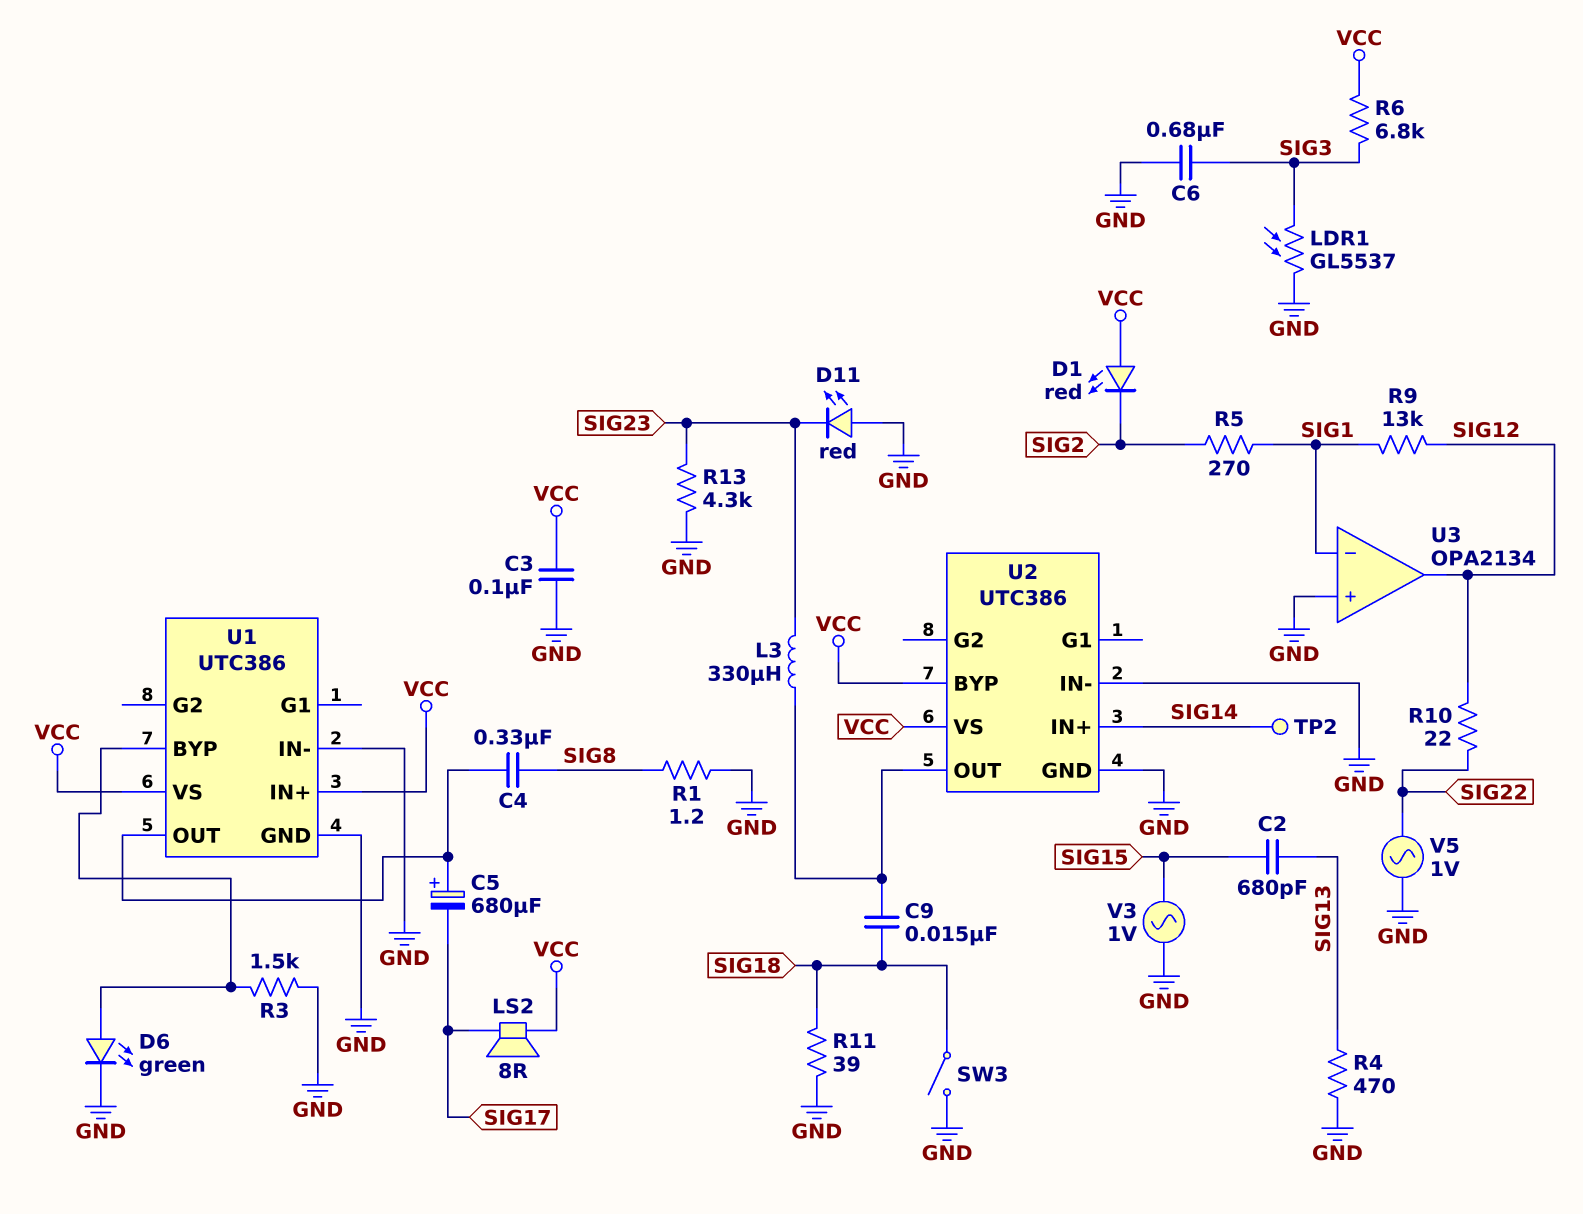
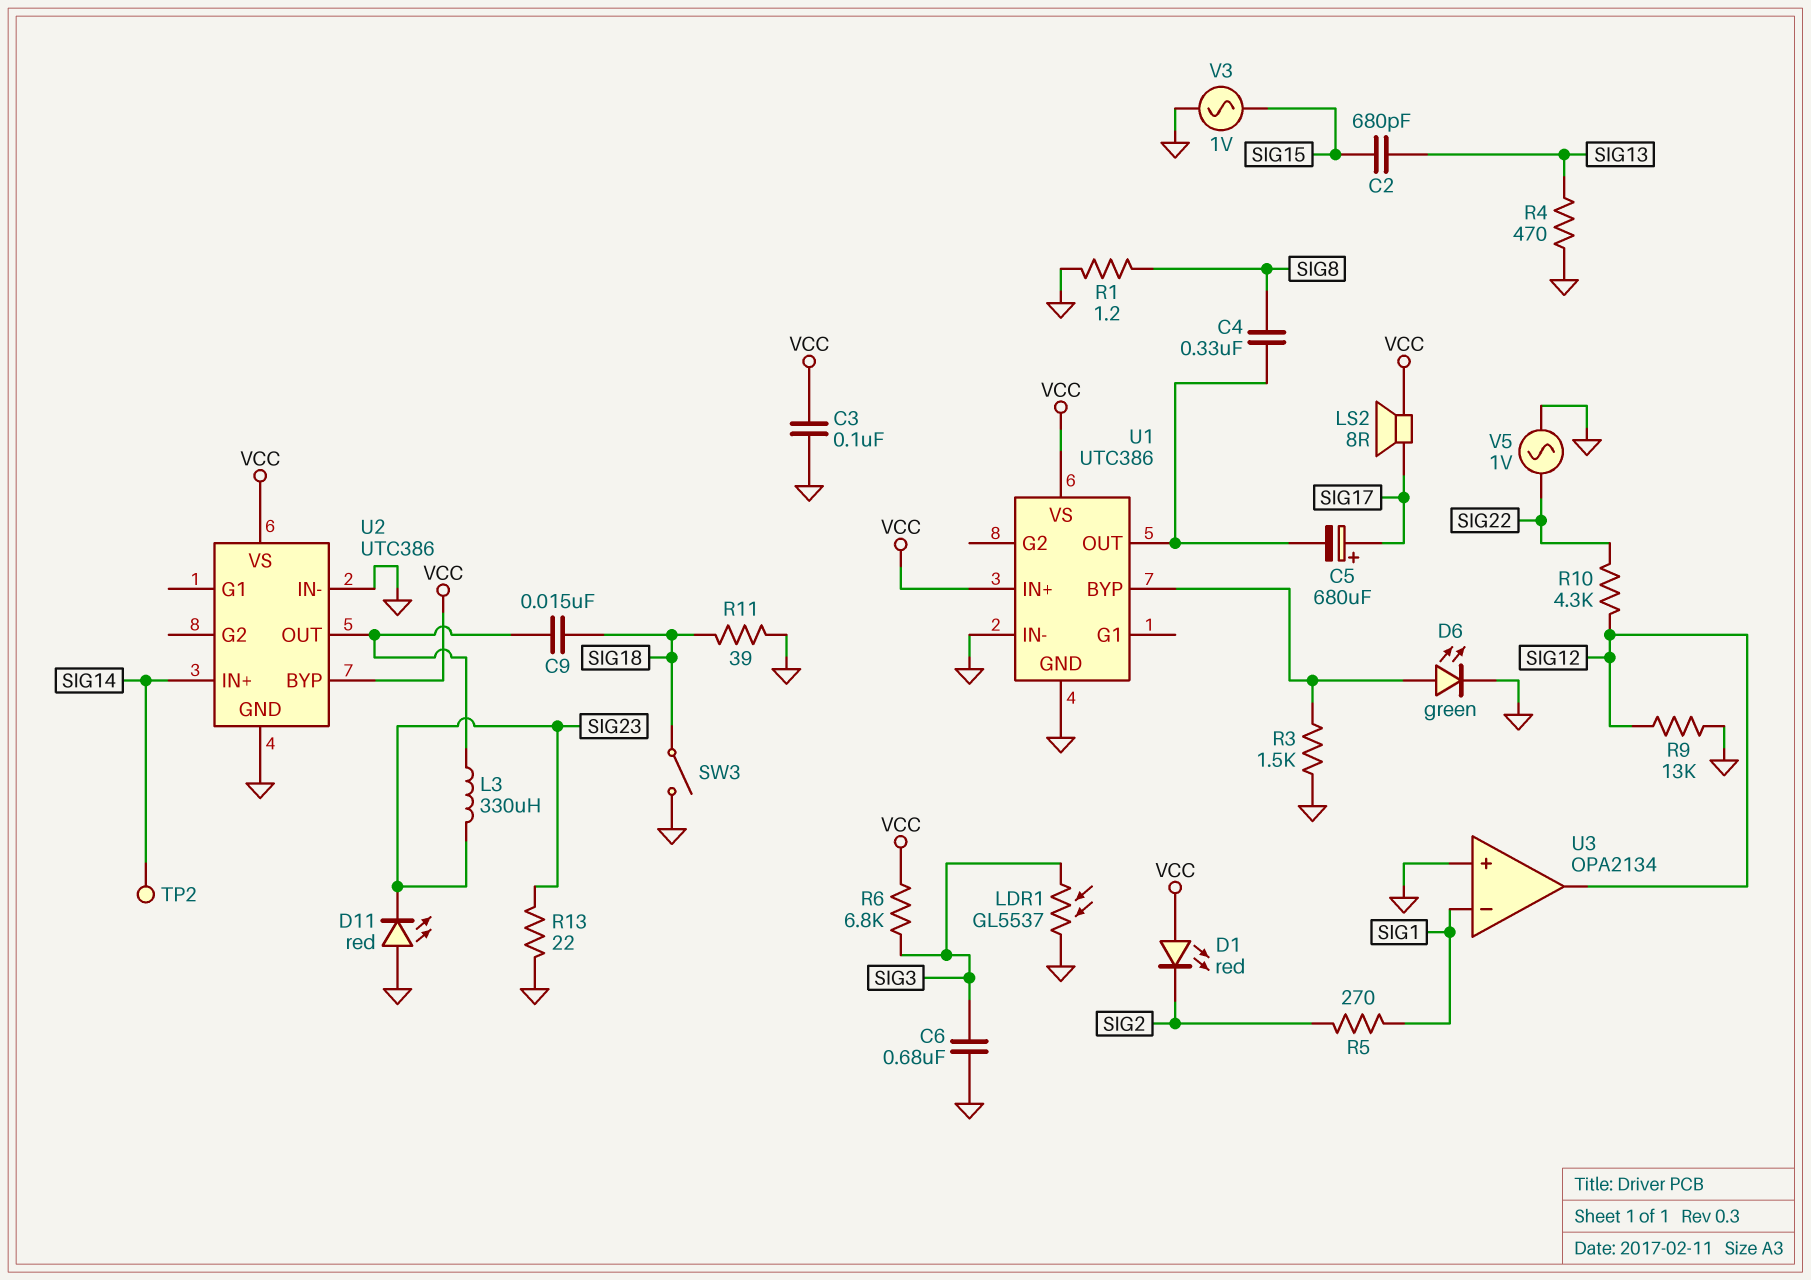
C5: 680uF (plus U1/OUT, minus SIG17) -> 680uF (plus SIG17, minus U1/OUT)
R9: 13k (SIG1, SIG12) -> 13k (GND, SIG12)
R10: 22 (SIG12, SIG22) -> 4.3k (SIG12, SIG22)
R13: 4.3k (GND, SIG23) -> 22 (GND, SIG23)

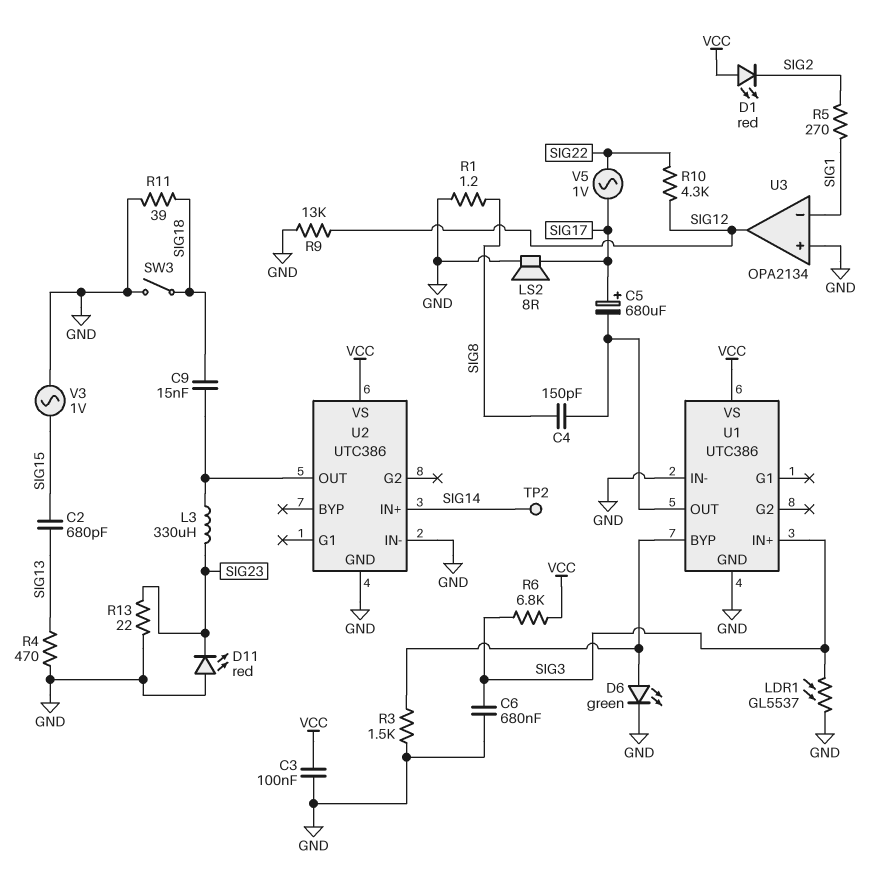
C4: 330nF (SIG8, U1/OUT) -> 150pF (SIG8, U1/OUT)
LS2: speaker 8R (SIG17, VCC) -> speaker 8R (GND, SIG17)
U1 pin IN+: VCC -> SIG3
U2 pin BYP: VCC -> none
V5: AC 1V (GND, SIG22) -> AC 1V (SIG17, SIG22)

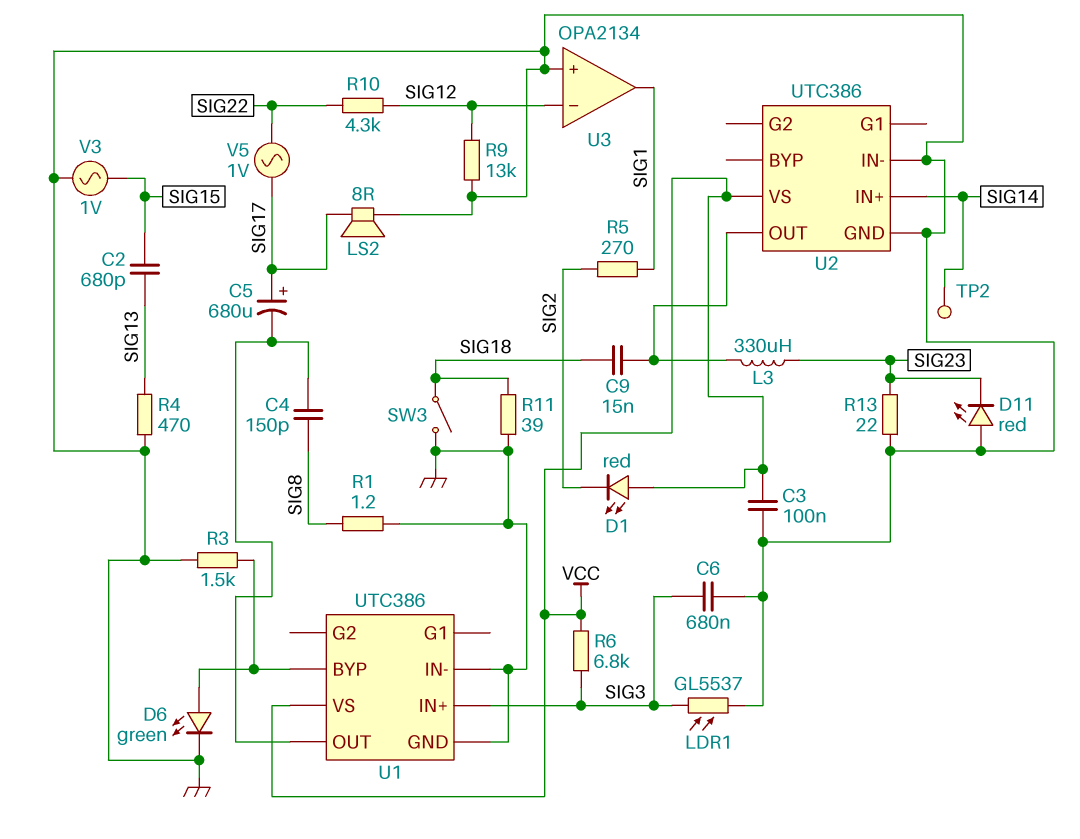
U3 pin in-: SIG1 -> SIG12
U3 pin out: SIG12 -> SIG1

